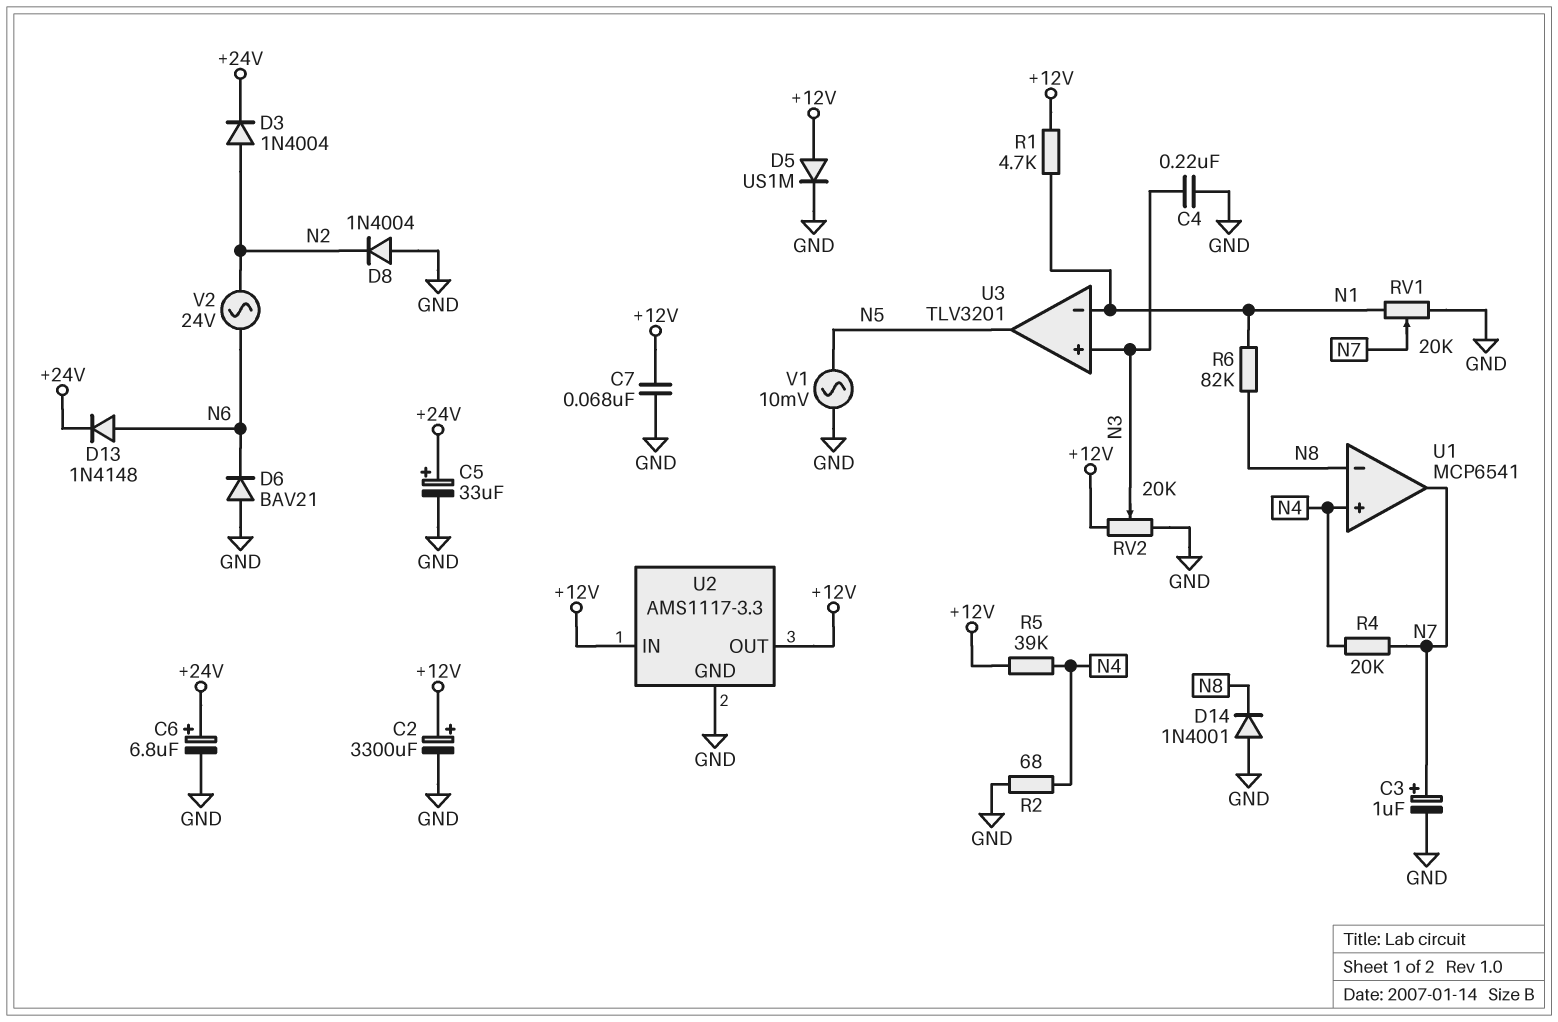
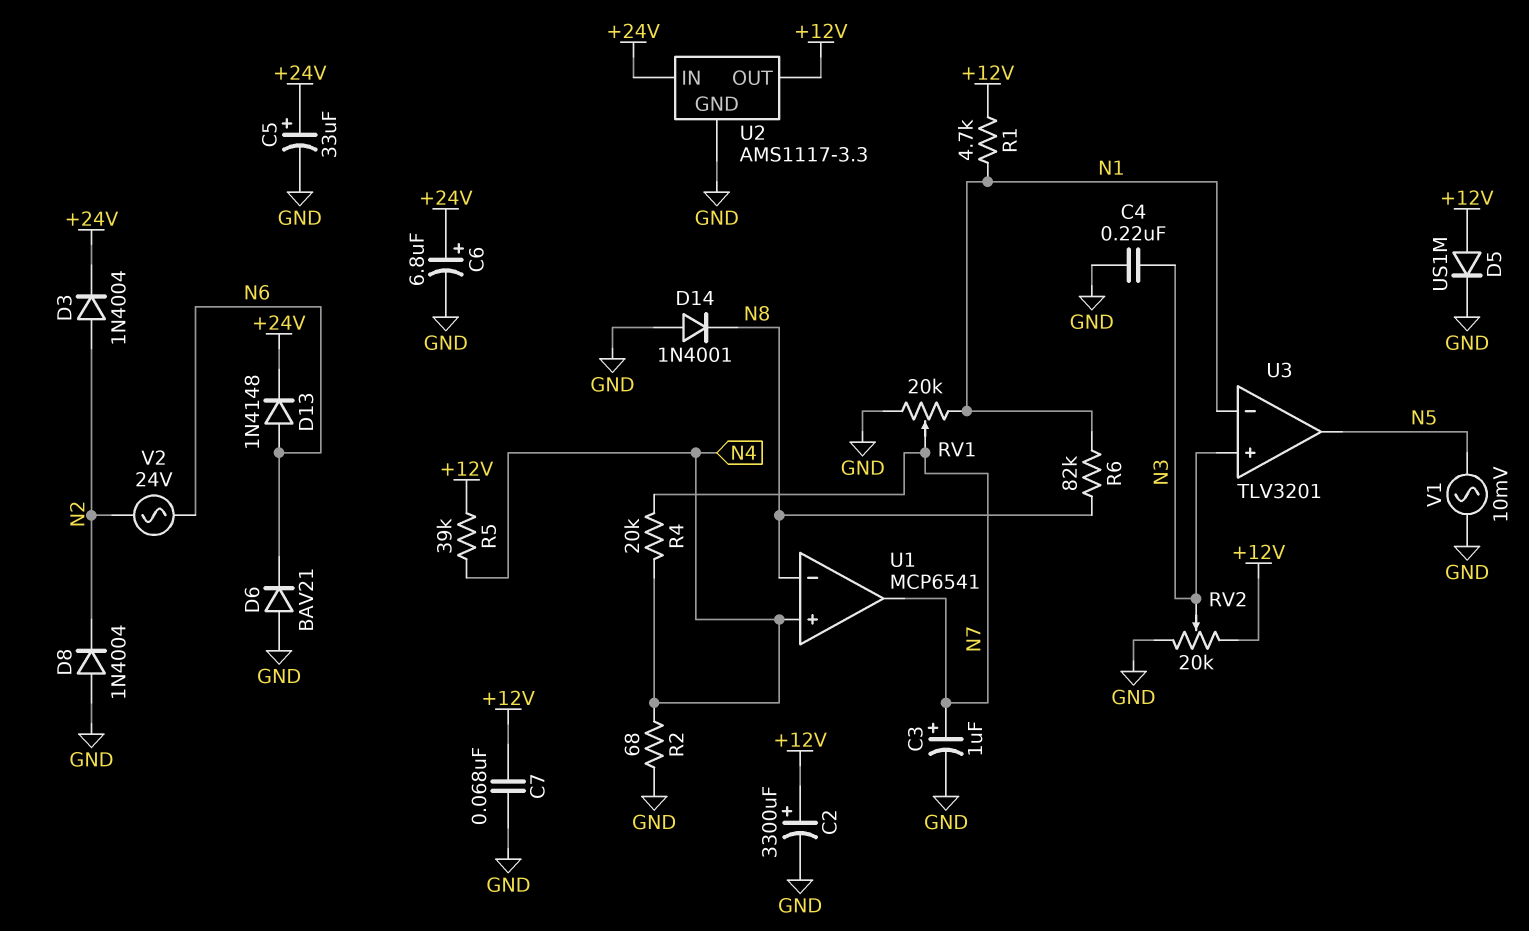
U2 pin IN: +12V -> +24V

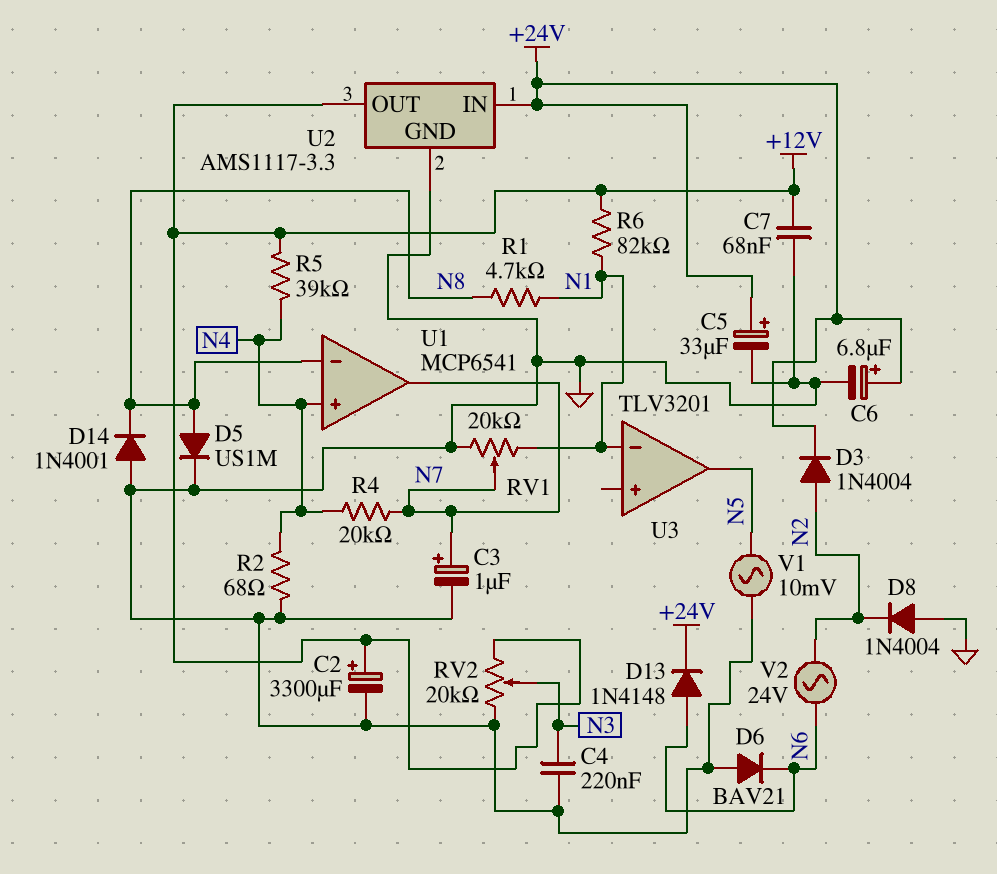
D5: diode US1M (A +12V, K GND) -> diode US1M (A N8, K GND)
R1: 4.7k (+12V, N1) -> 4.7k (N1, N8)
R6: 82k (N1, N8) -> 82k (+12V, N1)
U3 pin in+: N3 -> none

